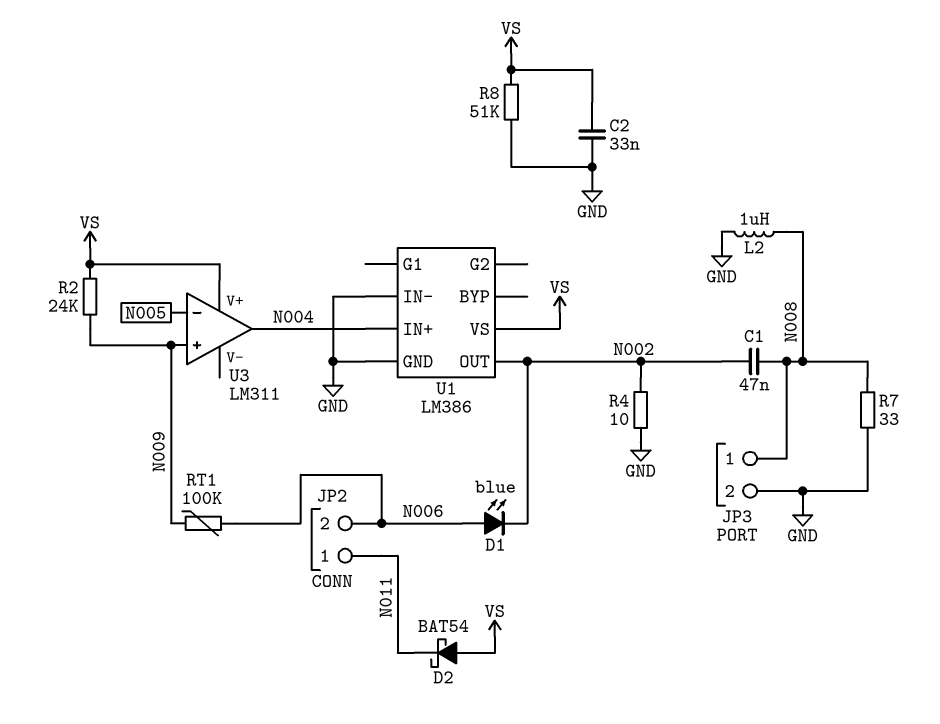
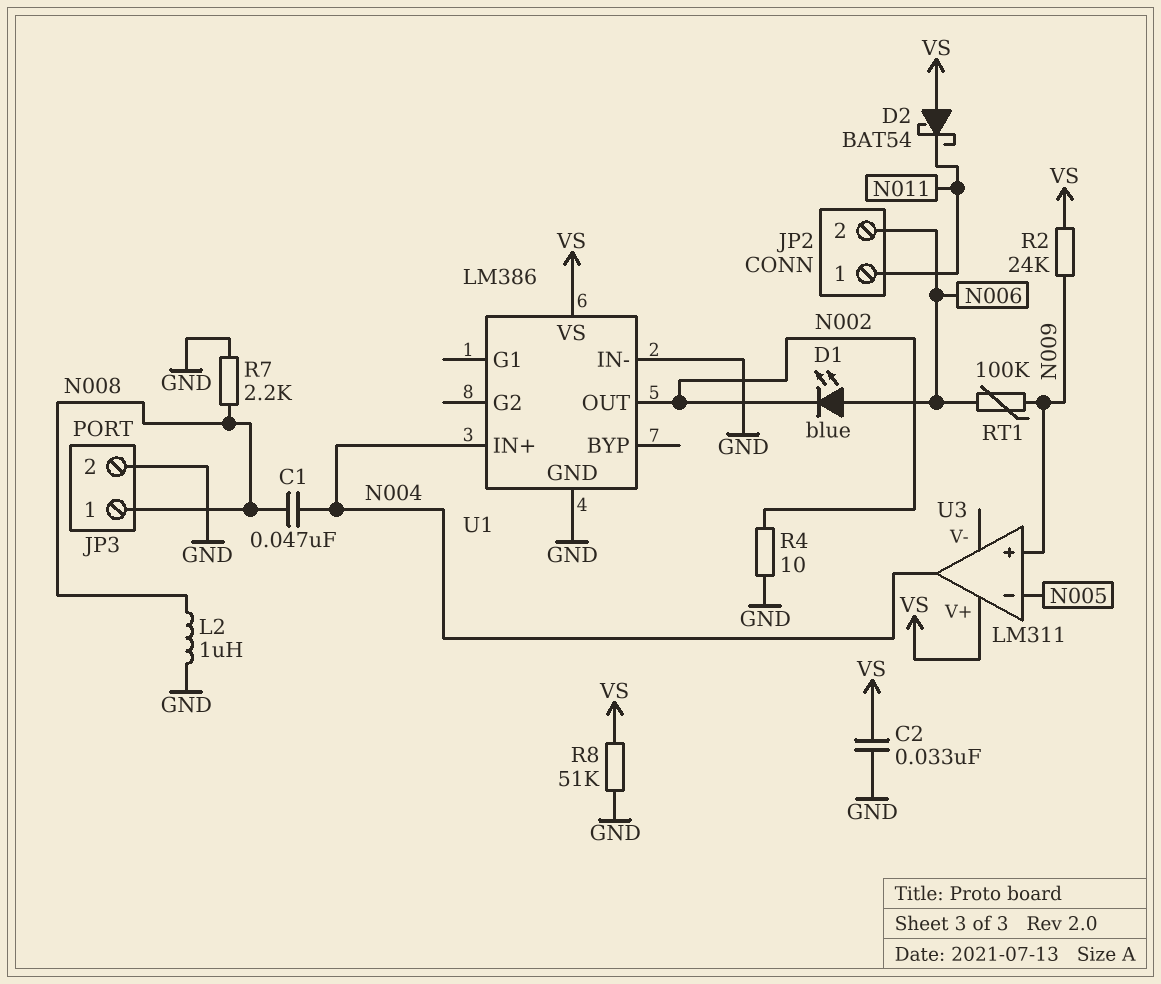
C1: 47nF (N002, N008) -> 47nF (N004, N008)
R7: 33 (GND, N008) -> 2.2k (GND, N008)

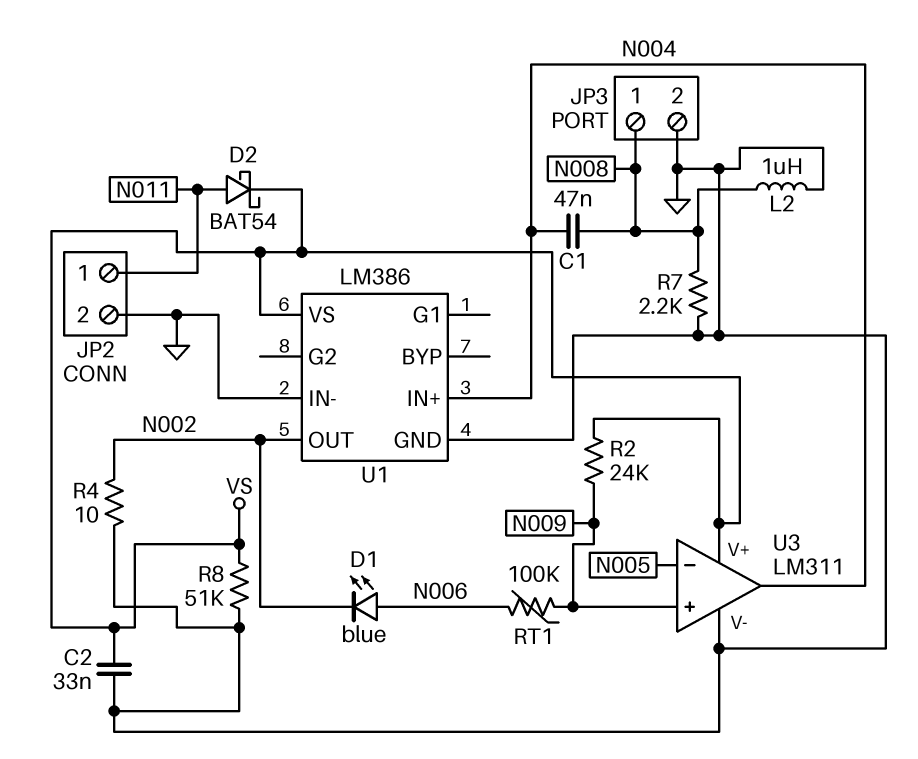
D2: schottky BAT54 (A VS, K N011) -> schottky BAT54 (A N011, K VS)
JP2 pin 2: N006 -> GND
U3 pin V-: none -> GND

